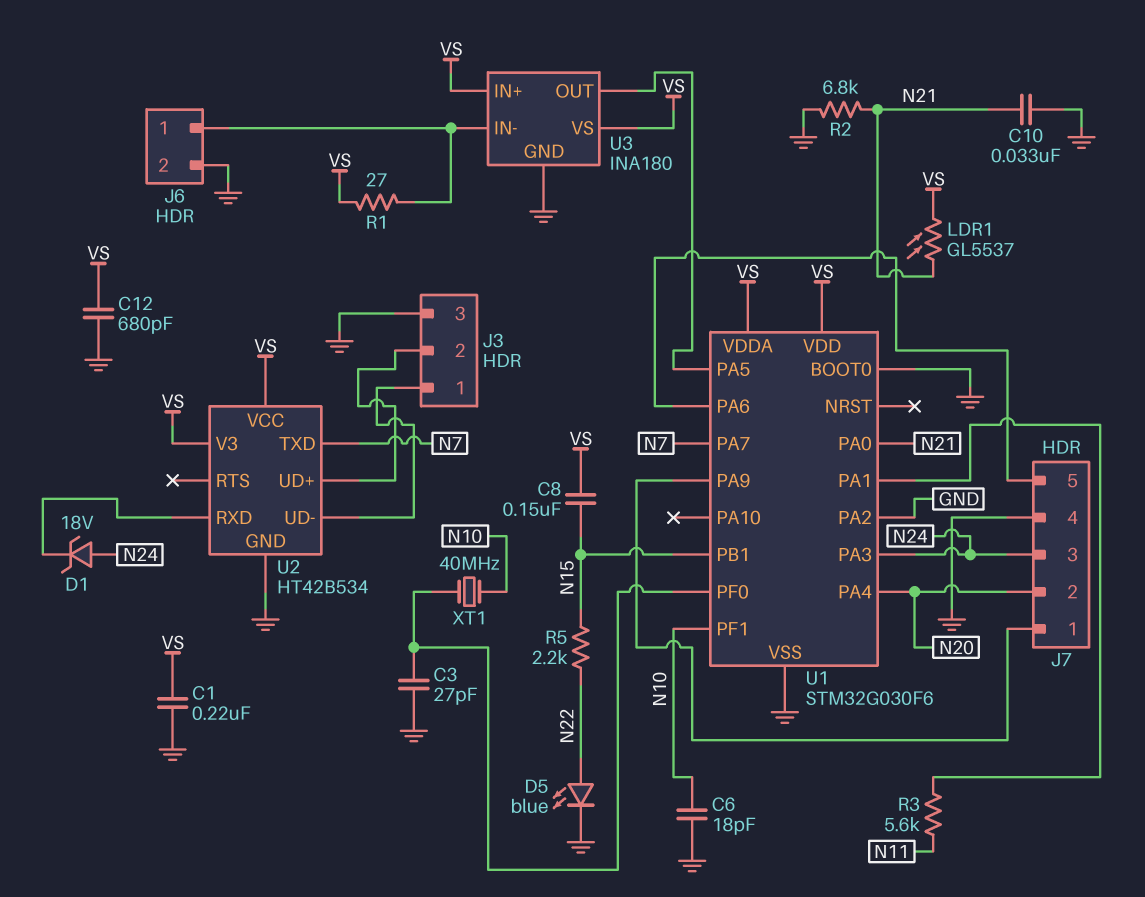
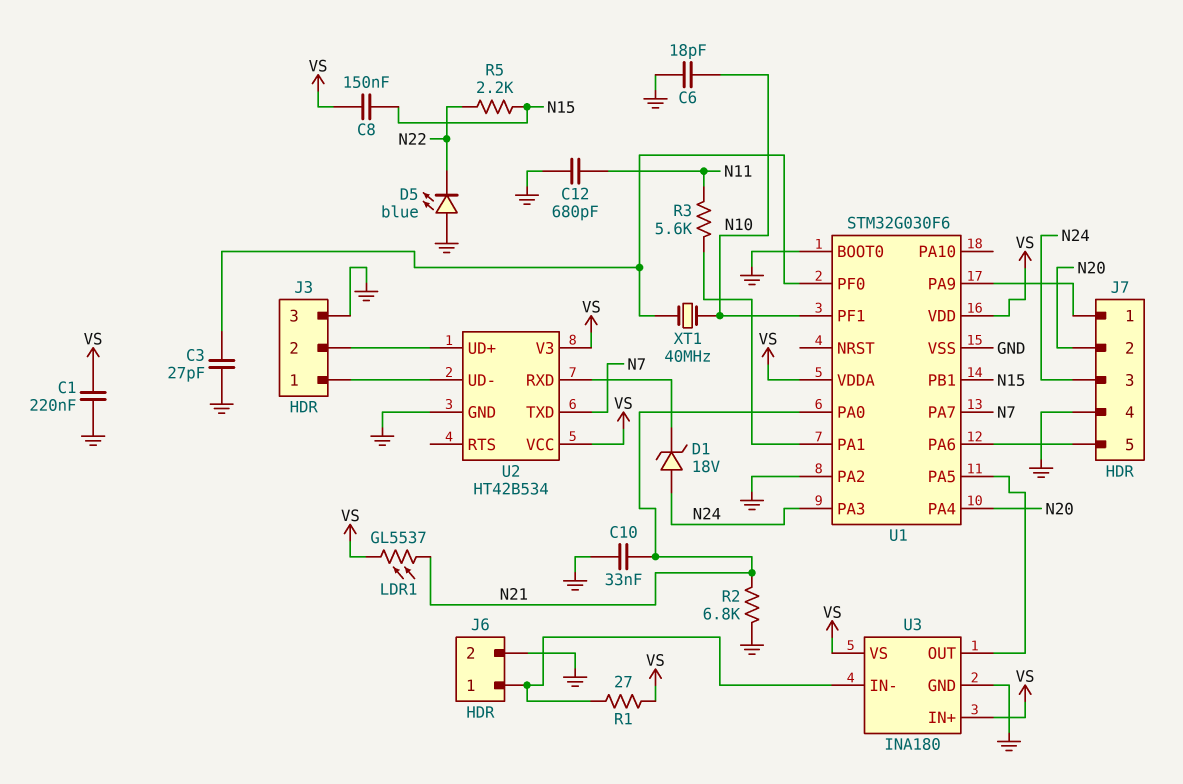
C12: 680pF (GND, VS) -> 680pF (GND, N11)
D5: LED blue (A N22, K GND) -> LED blue (A GND, K N22)

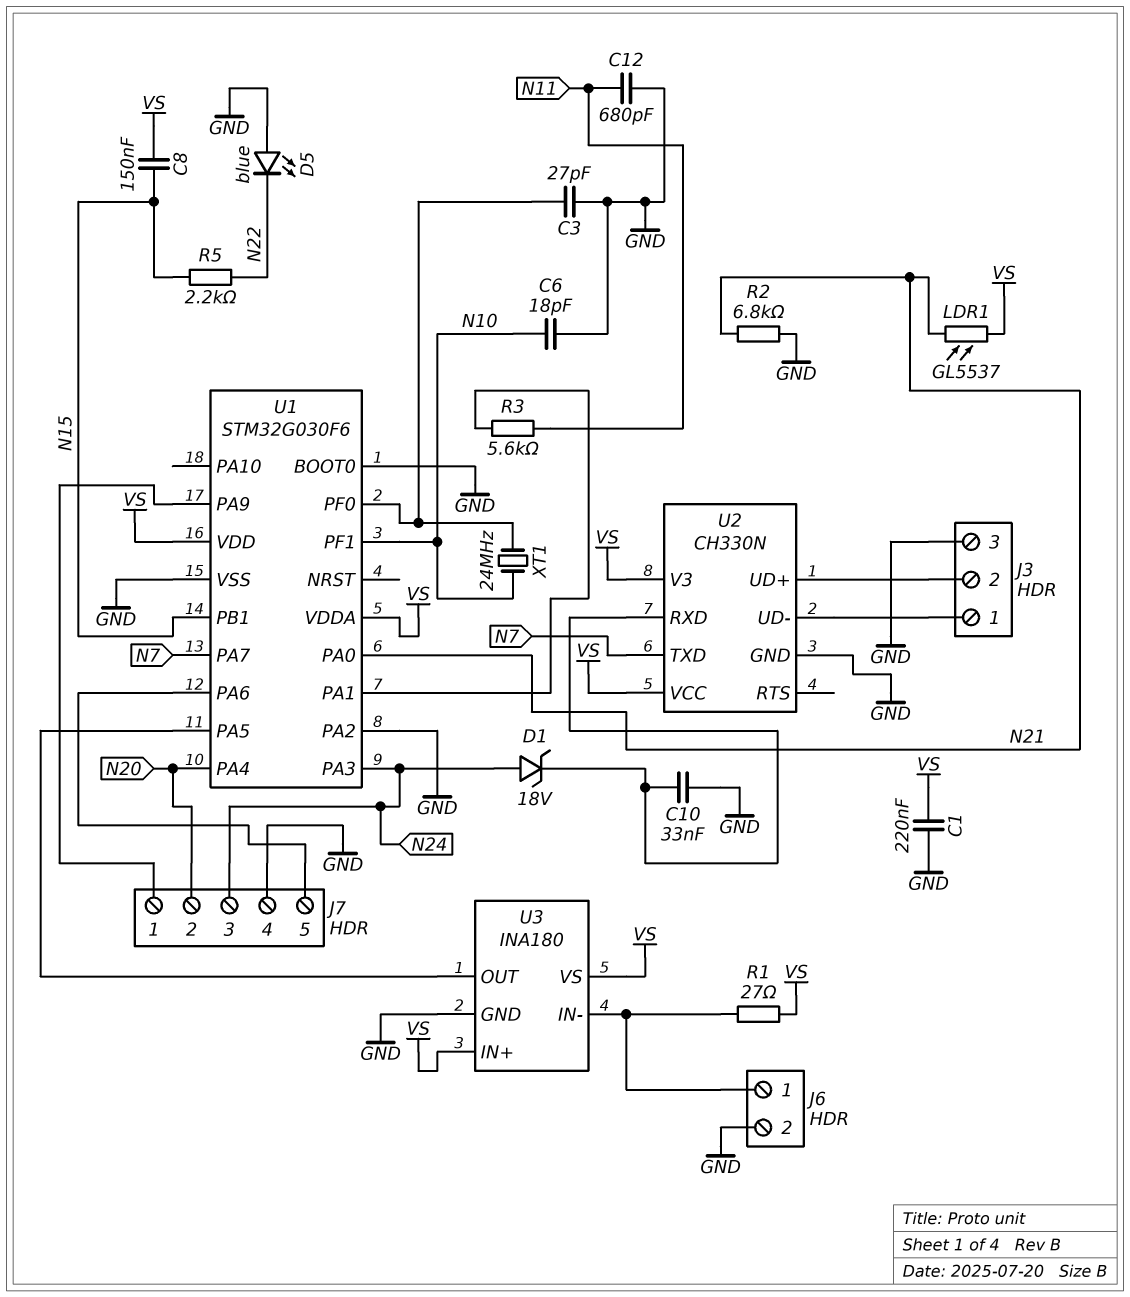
C10: 33nF (GND, N21) -> 33nF (GND, U2/RXD)
U2: HT42B534 -> CH330N
XT1: 40MHz (N10, U1/PF0) -> 24MHz (N10, U1/PF0)

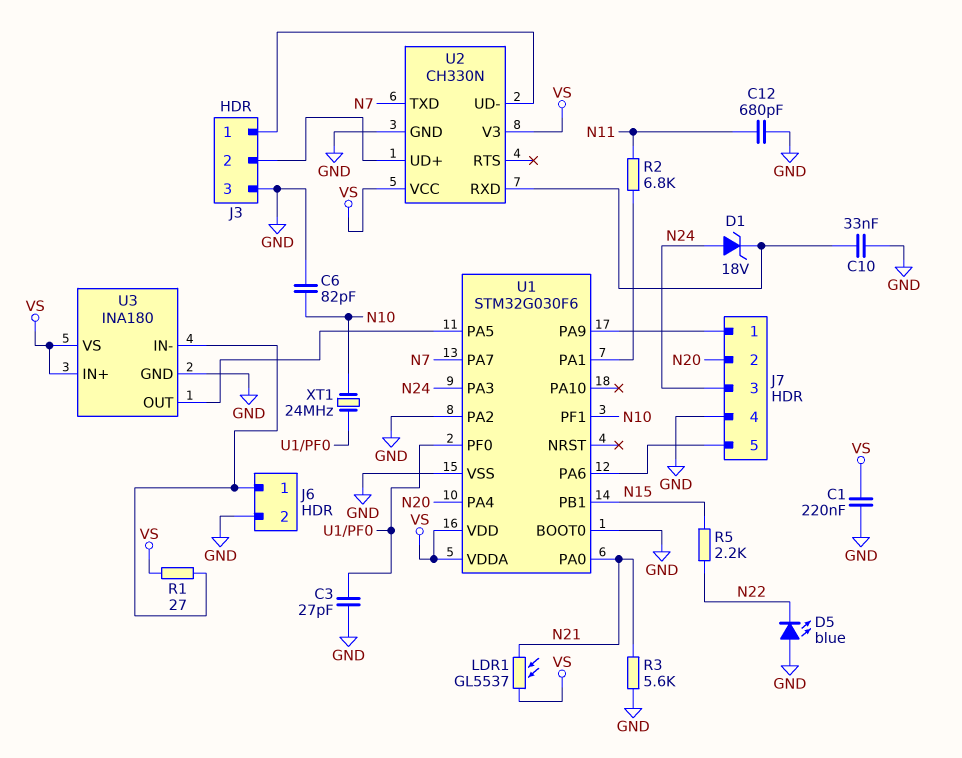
C6: 18pF (GND, N10) -> 82pF (GND, N10)
C8: 150nF (N15, VS) -> none
R2: 6.8k (GND, N21) -> 6.8k (N11, U1/PA1)
R3: 5.6k (N11, U1/PA1) -> 5.6k (GND, N21)

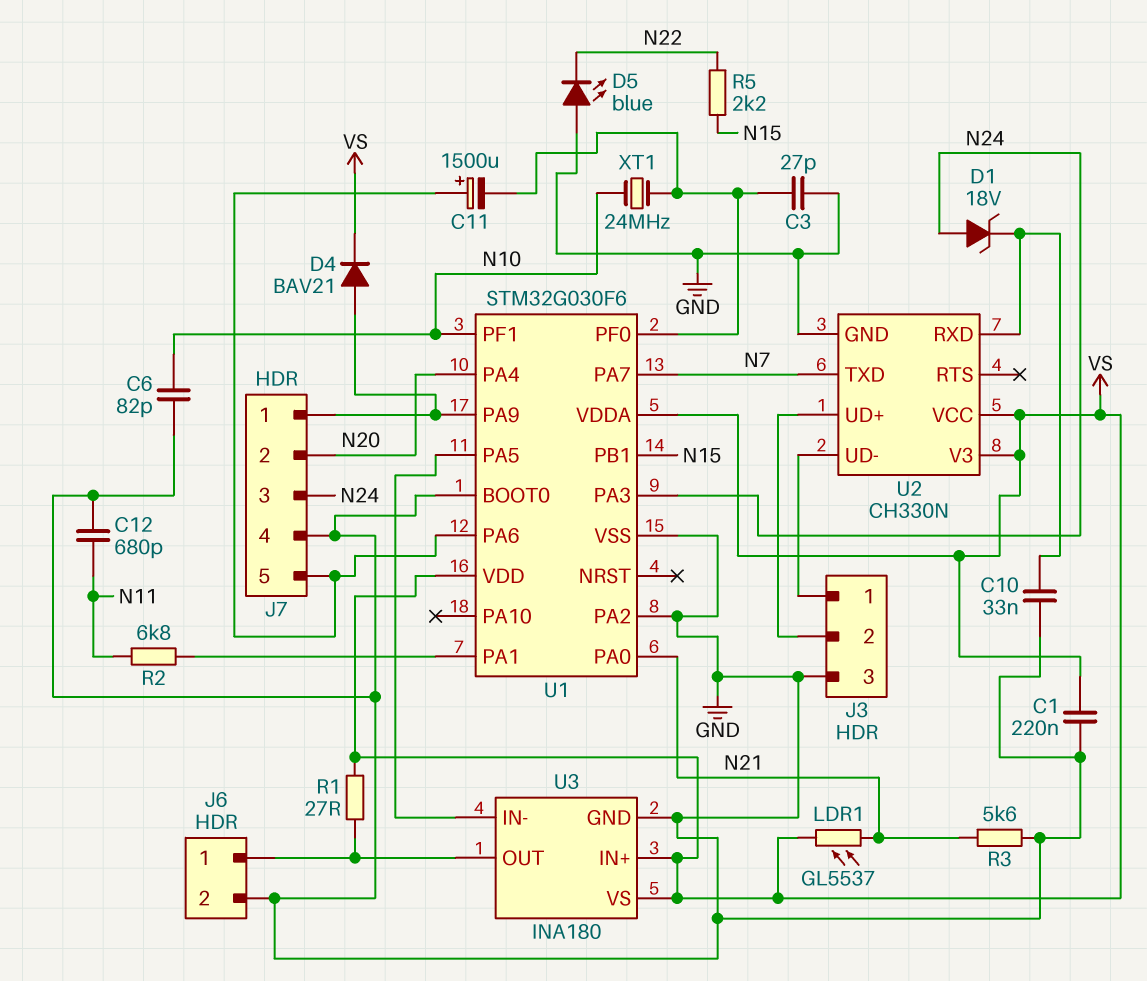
C11: none -> 1500uF (plus J7/5, minus U1/PF0)
D4: none -> diode BAV21 (A J7/1, K VS)
U3 pin IN-: J6/1 -> U1/PA5
U3 pin OUT: U1/PA5 -> J6/1

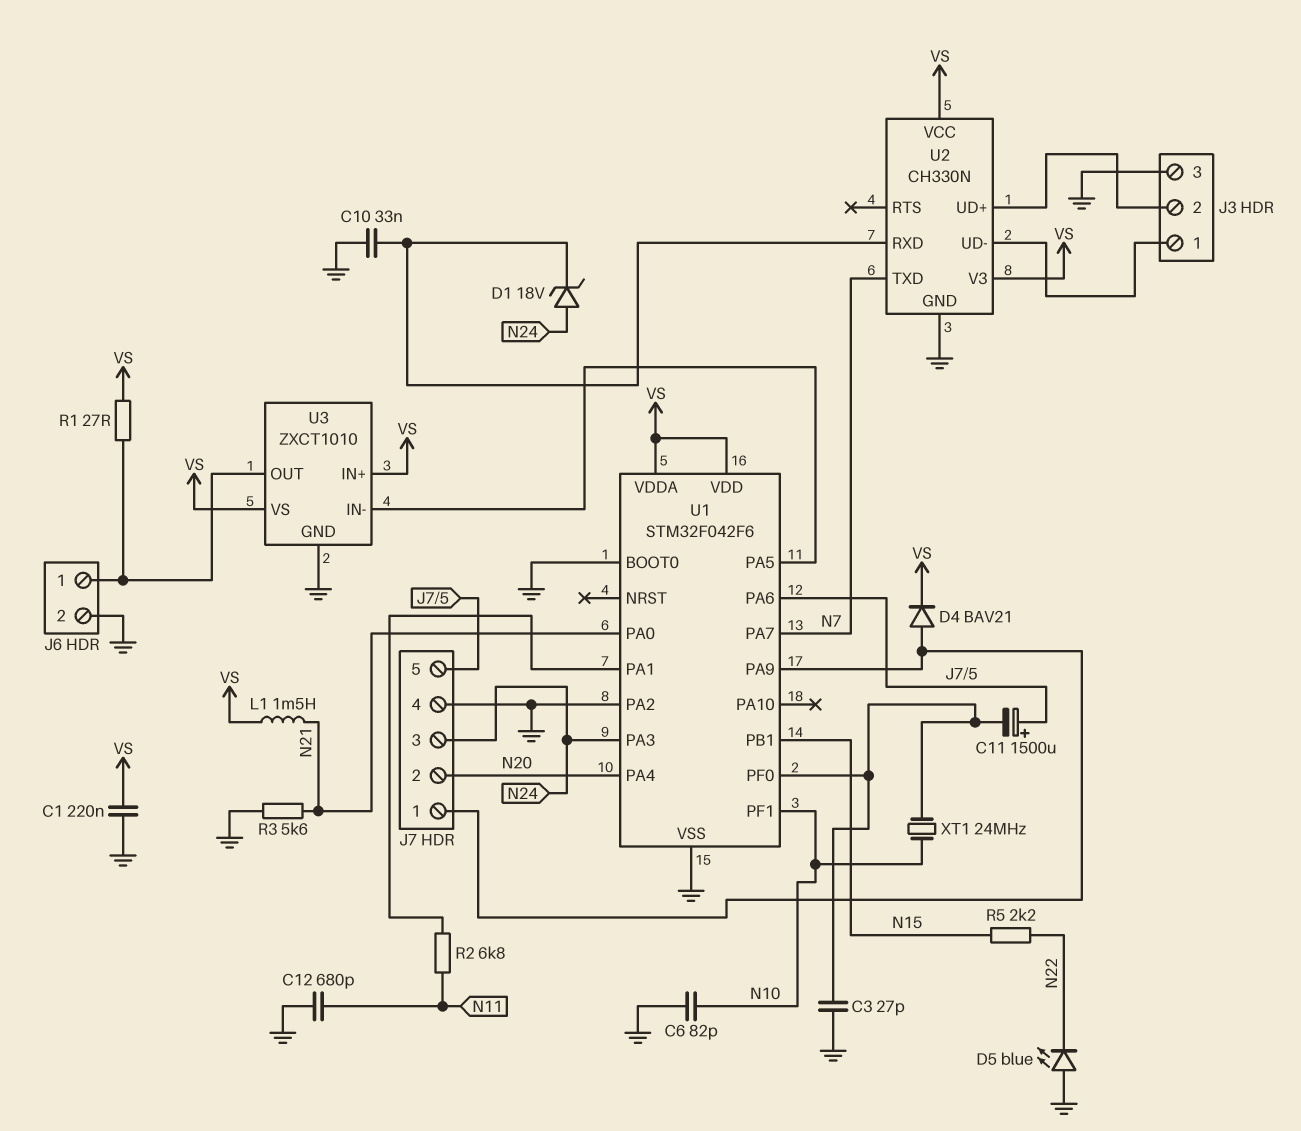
L1: none -> 1.5mH (N21, VS)
LDR1: GL5537 (N21, VS) -> none
U1: STM32G030F6 -> STM32F042F6
U3: INA180 -> ZXCT1010

